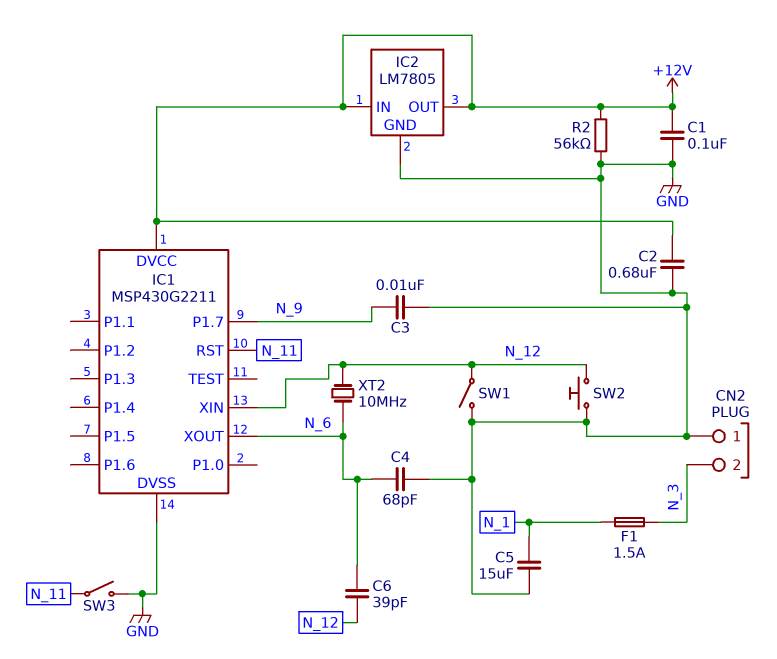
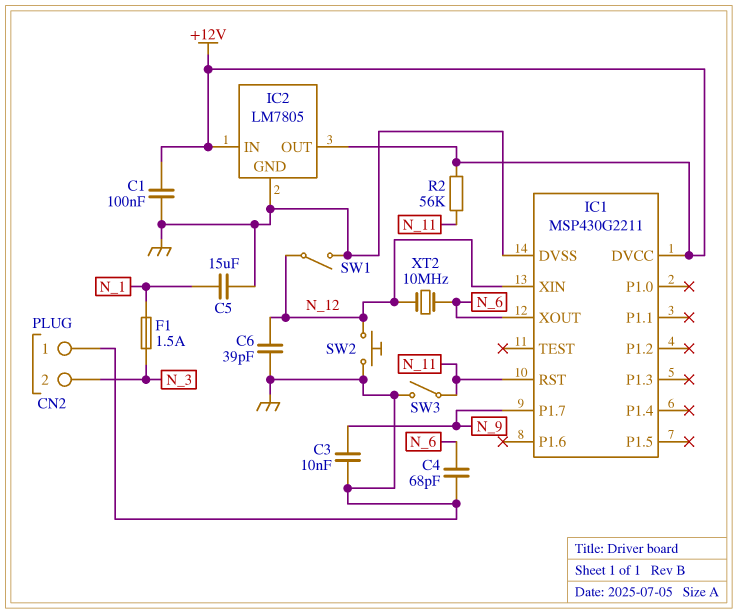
C2: 680nF (+12V, GND) -> none
C6: 39pF (N_6, N_12) -> 39pF (GND, N_12)
R2: 56k (+12V, GND) -> 56k (+12V, N_11)

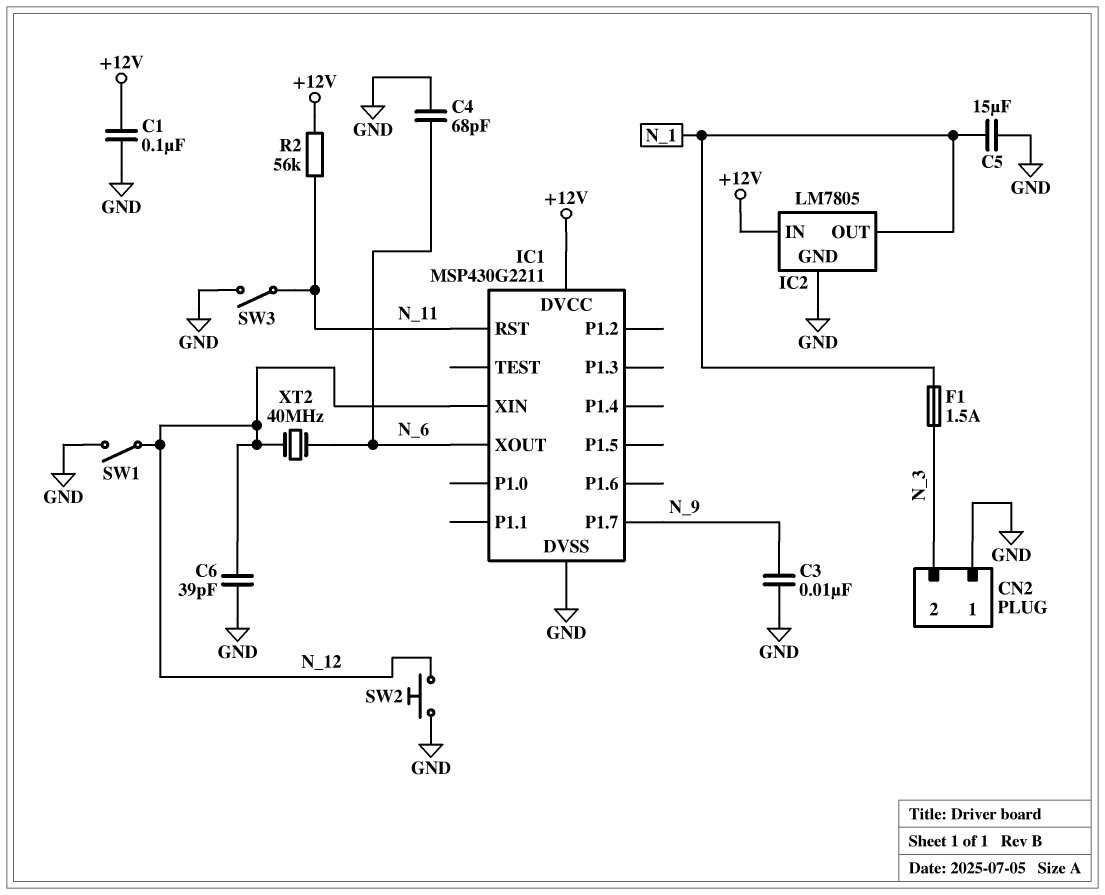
IC2 pin OUT: +12V -> N_1
XT2: 10MHz (N_6, N_12) -> 40MHz (N_6, N_12)

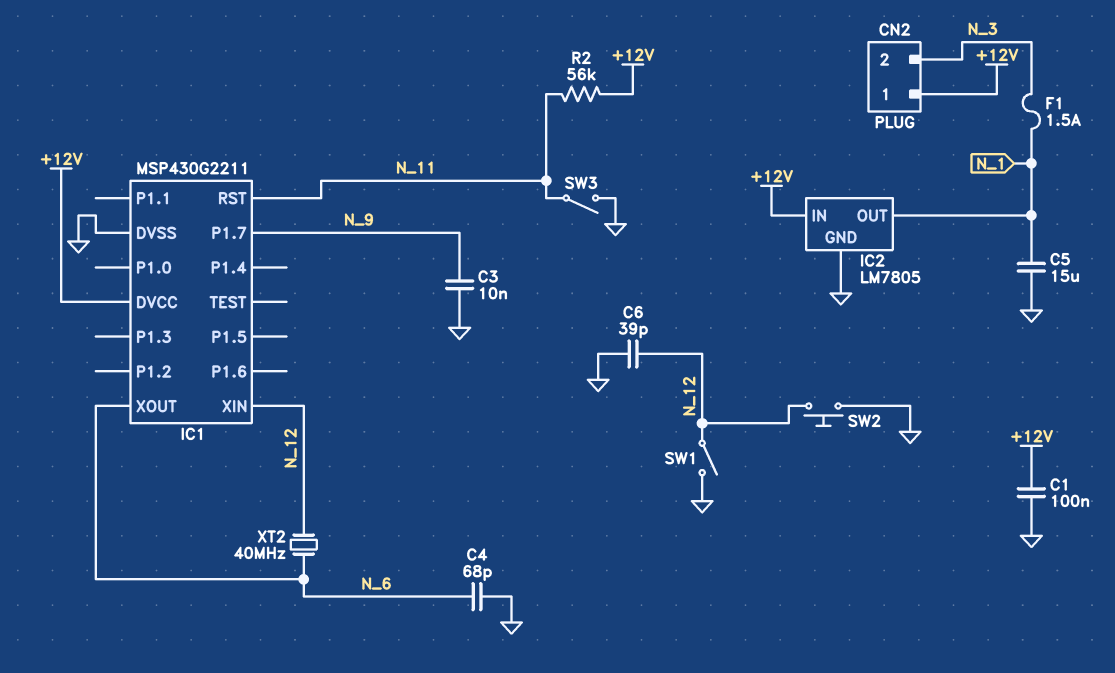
CN2 pin 1: GND -> +12V

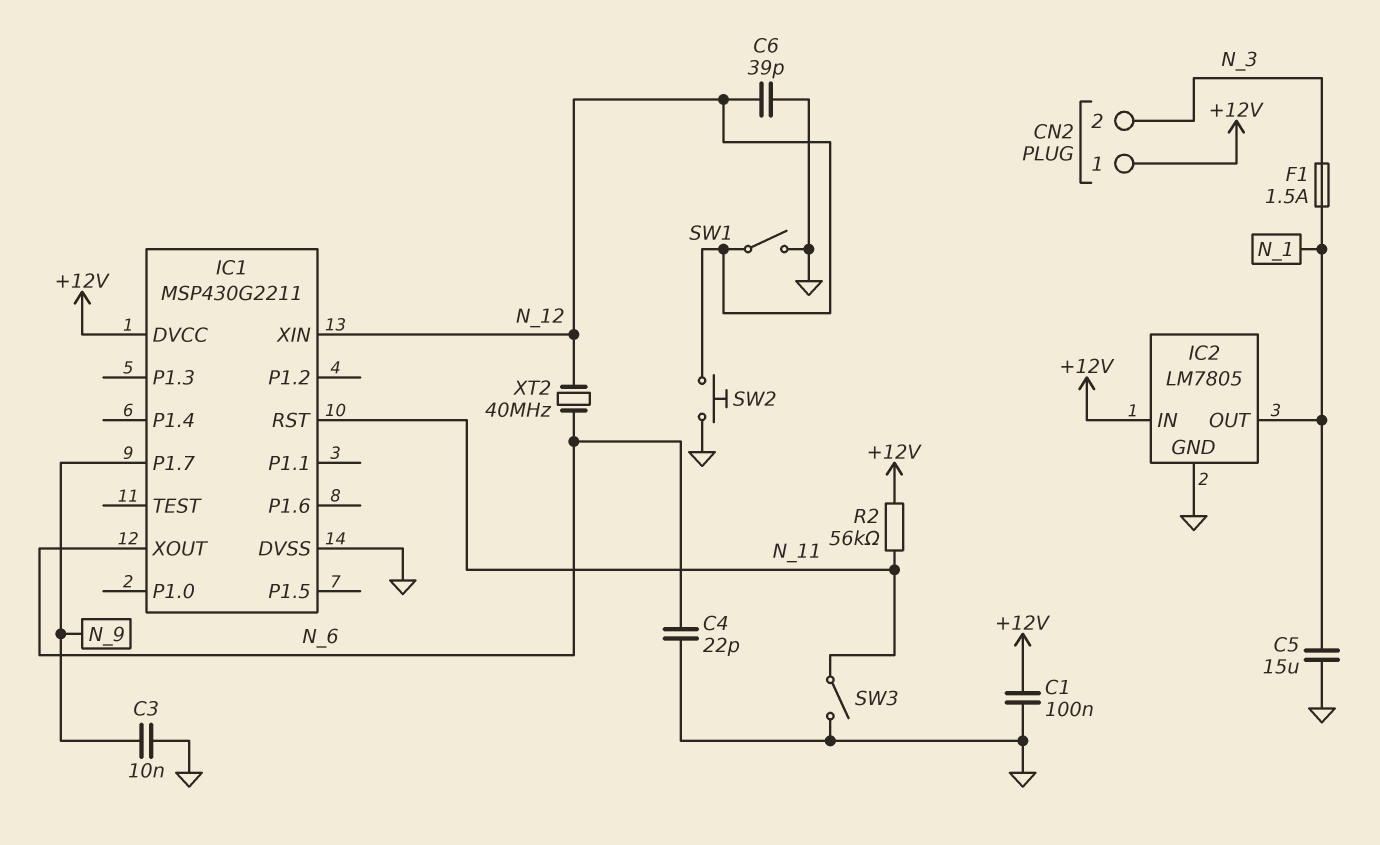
C4: 68pF (GND, N_6) -> 22pF (GND, N_6)

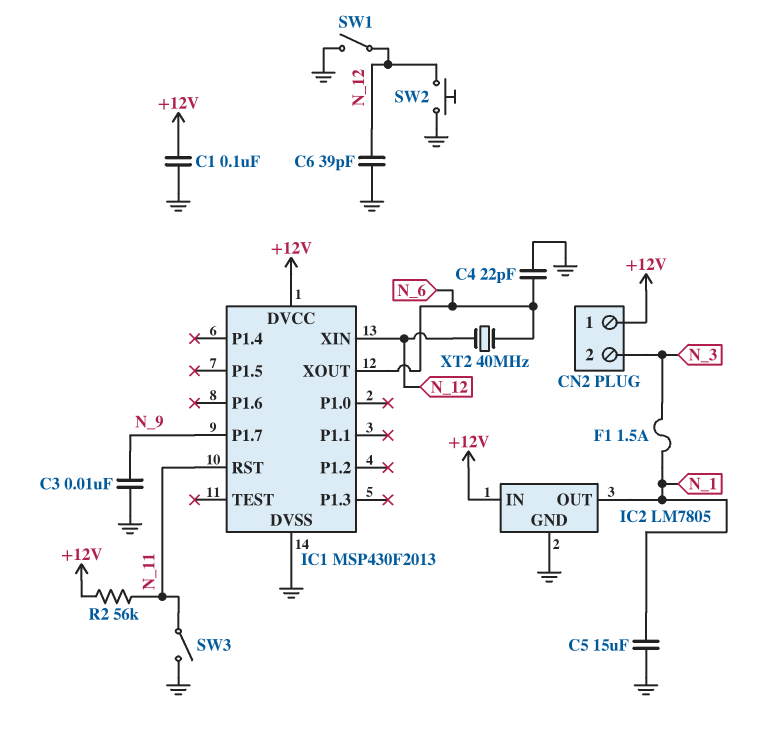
IC1: MSP430G2211 -> MSP430F2013

